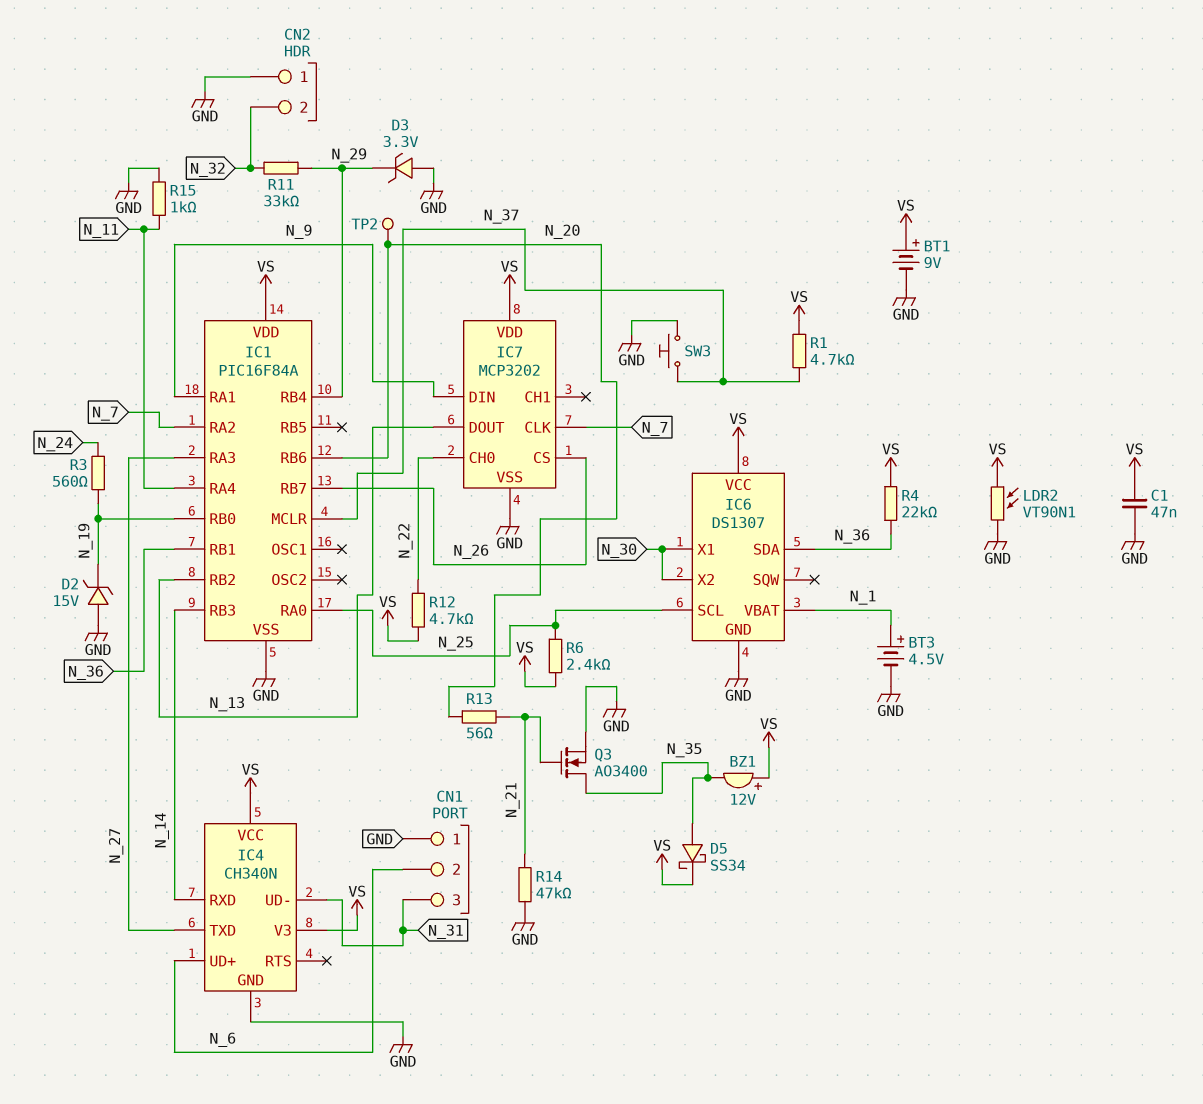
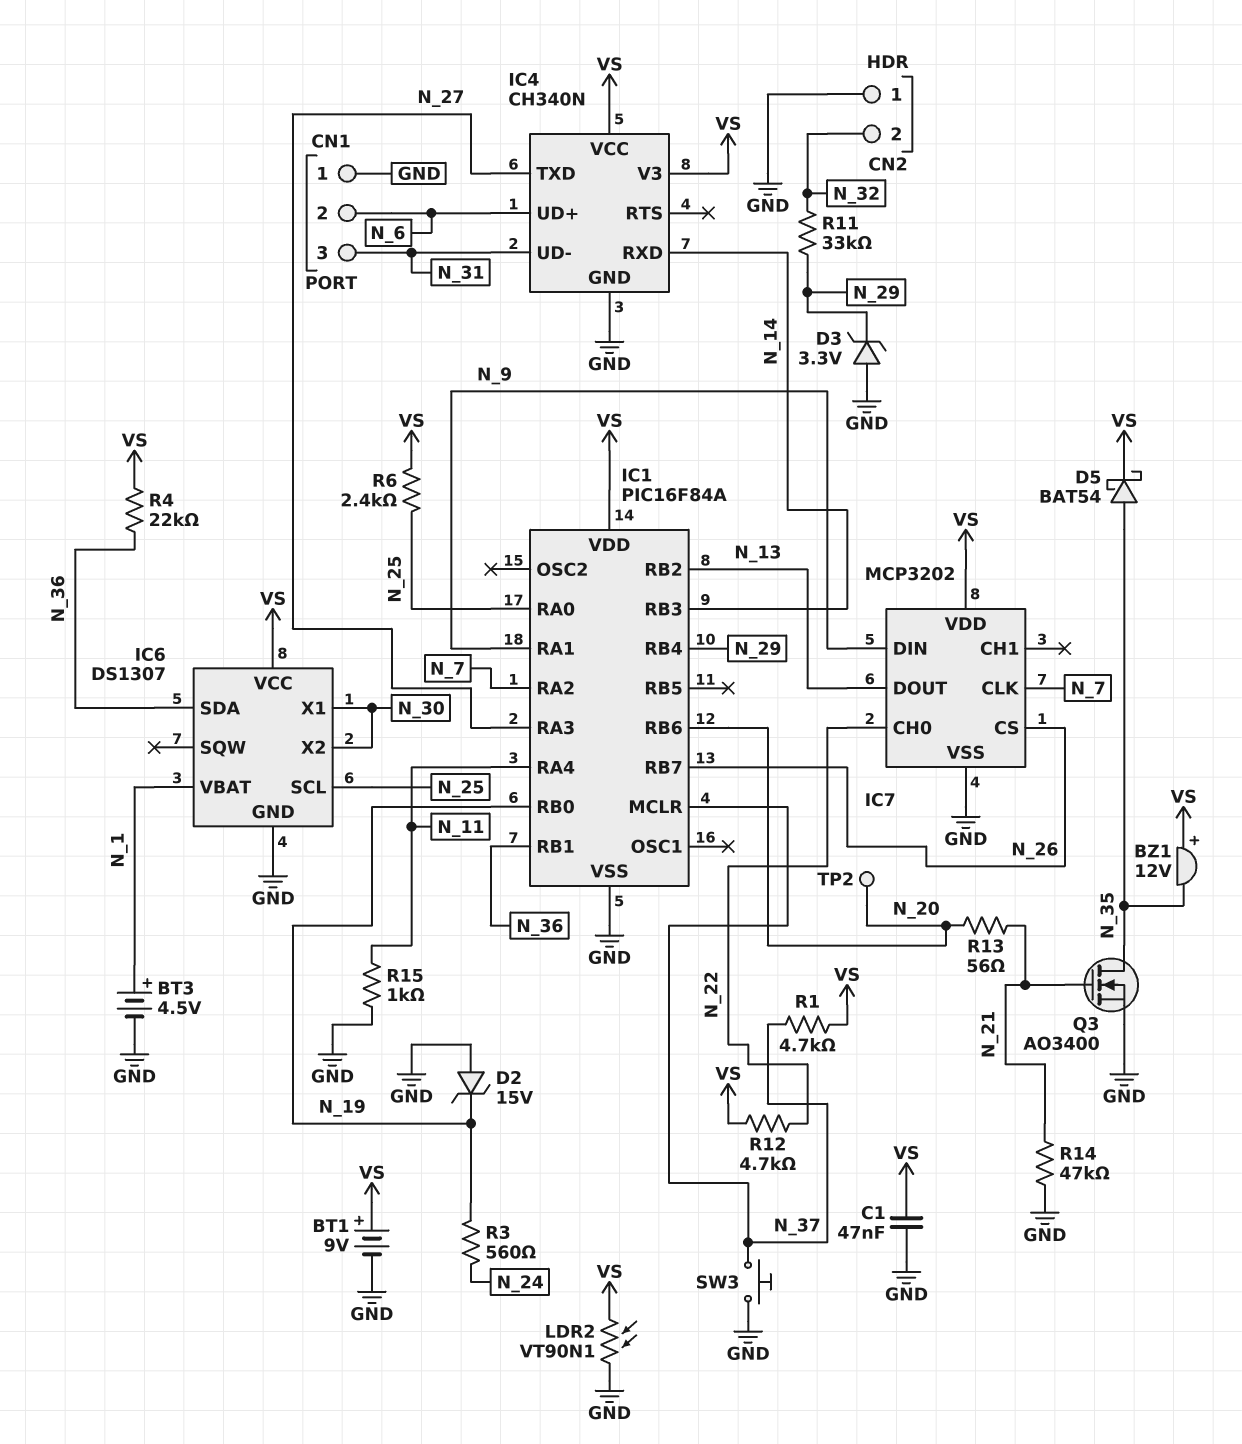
D5: schottky SS34 (A N_35, K VS) -> schottky BAT54 (A N_35, K VS)

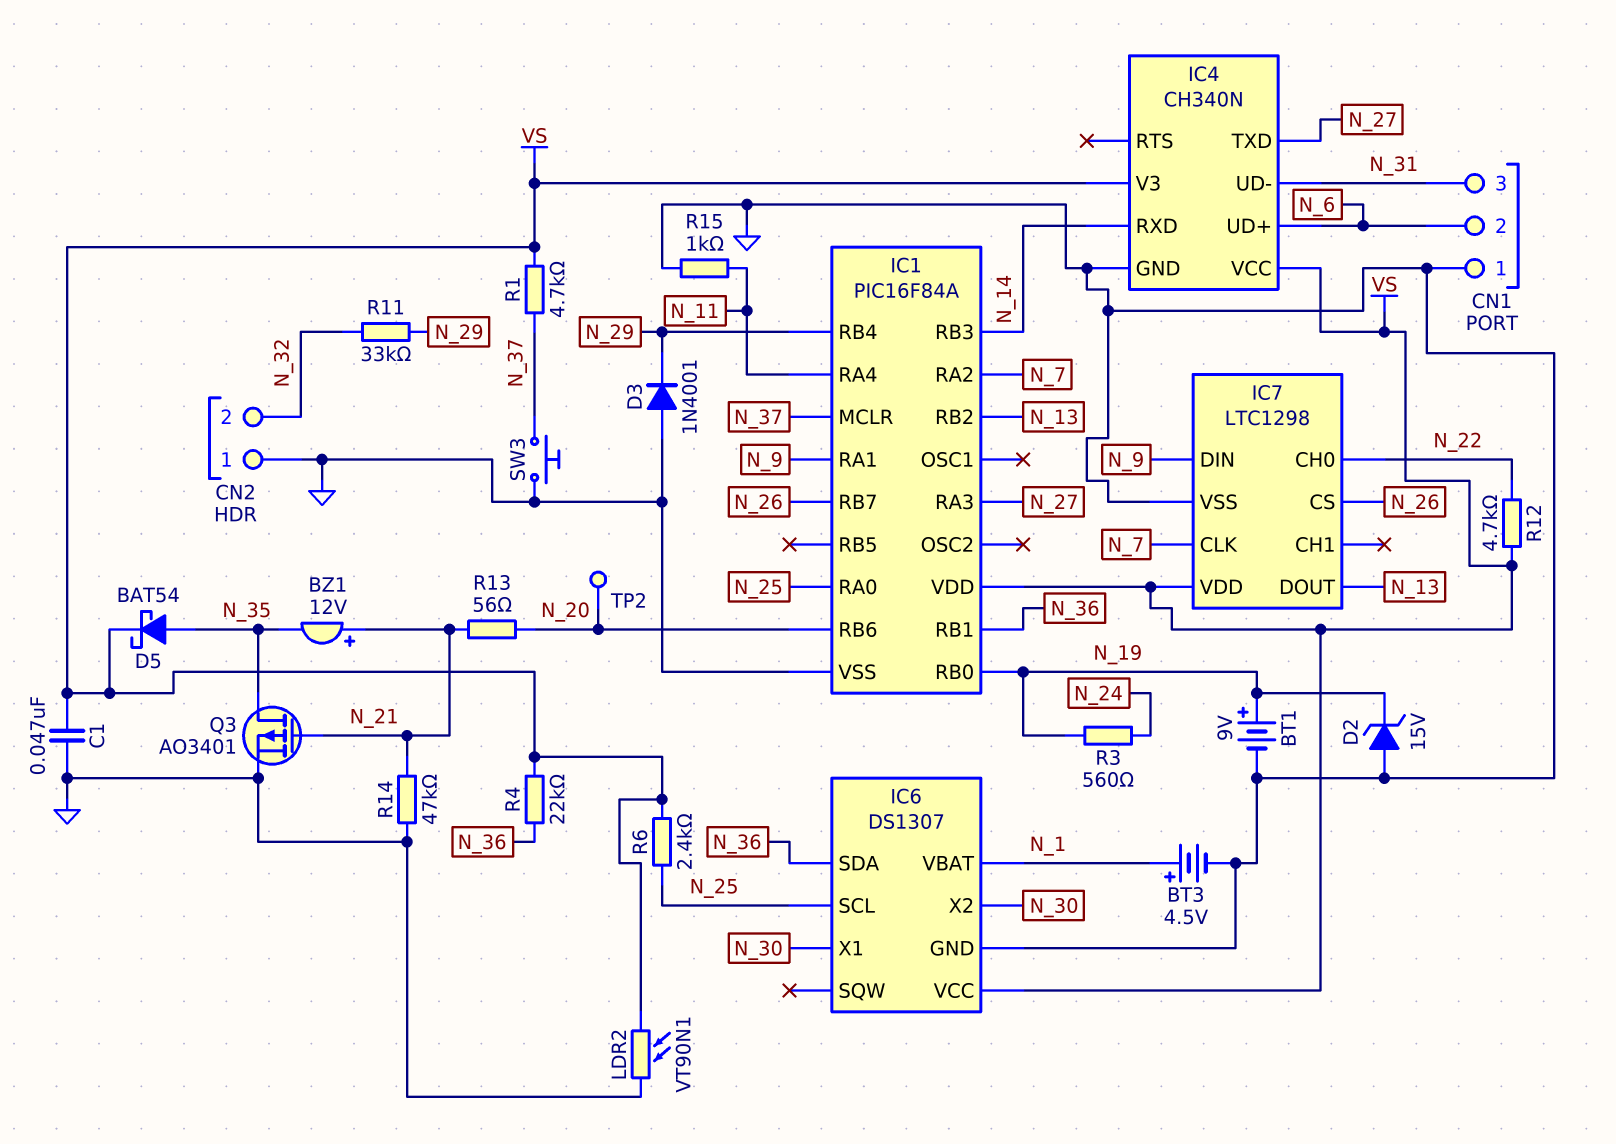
BT1: 9V (plus VS, minus GND) -> 9V (plus N_19, minus GND)
BZ1: buzzer 12V (plus VS, minus N_35) -> buzzer 12V (plus N_21, minus N_35)
D3: zener 3.3V (A GND, K N_29) -> diode 1N4001 (A GND, K N_29)
IC7: MCP3202 -> LTC1298
Q3: NMOS AO3400 (G N_21, D N_35, S GND) -> PMOS AO3401 (G N_21, D N_35, S GND)

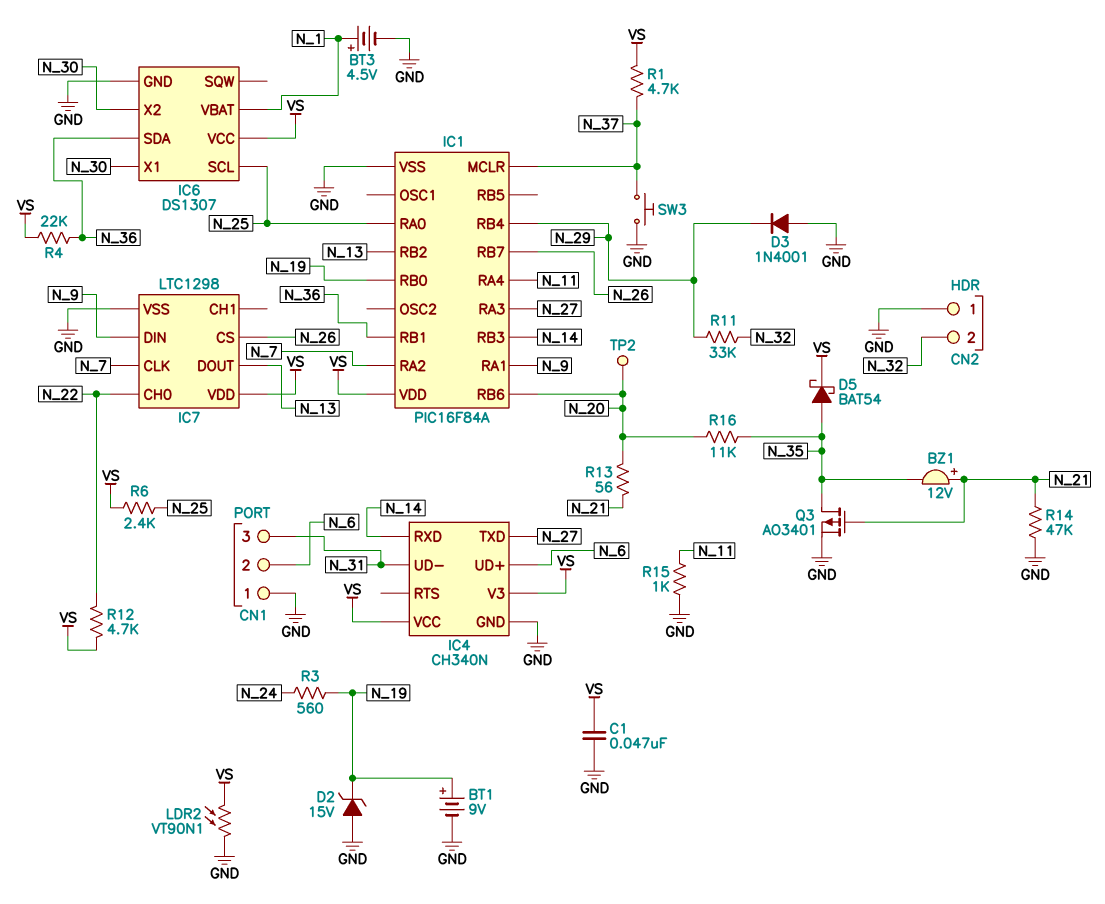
R16: none -> 11k (N_20, N_35)

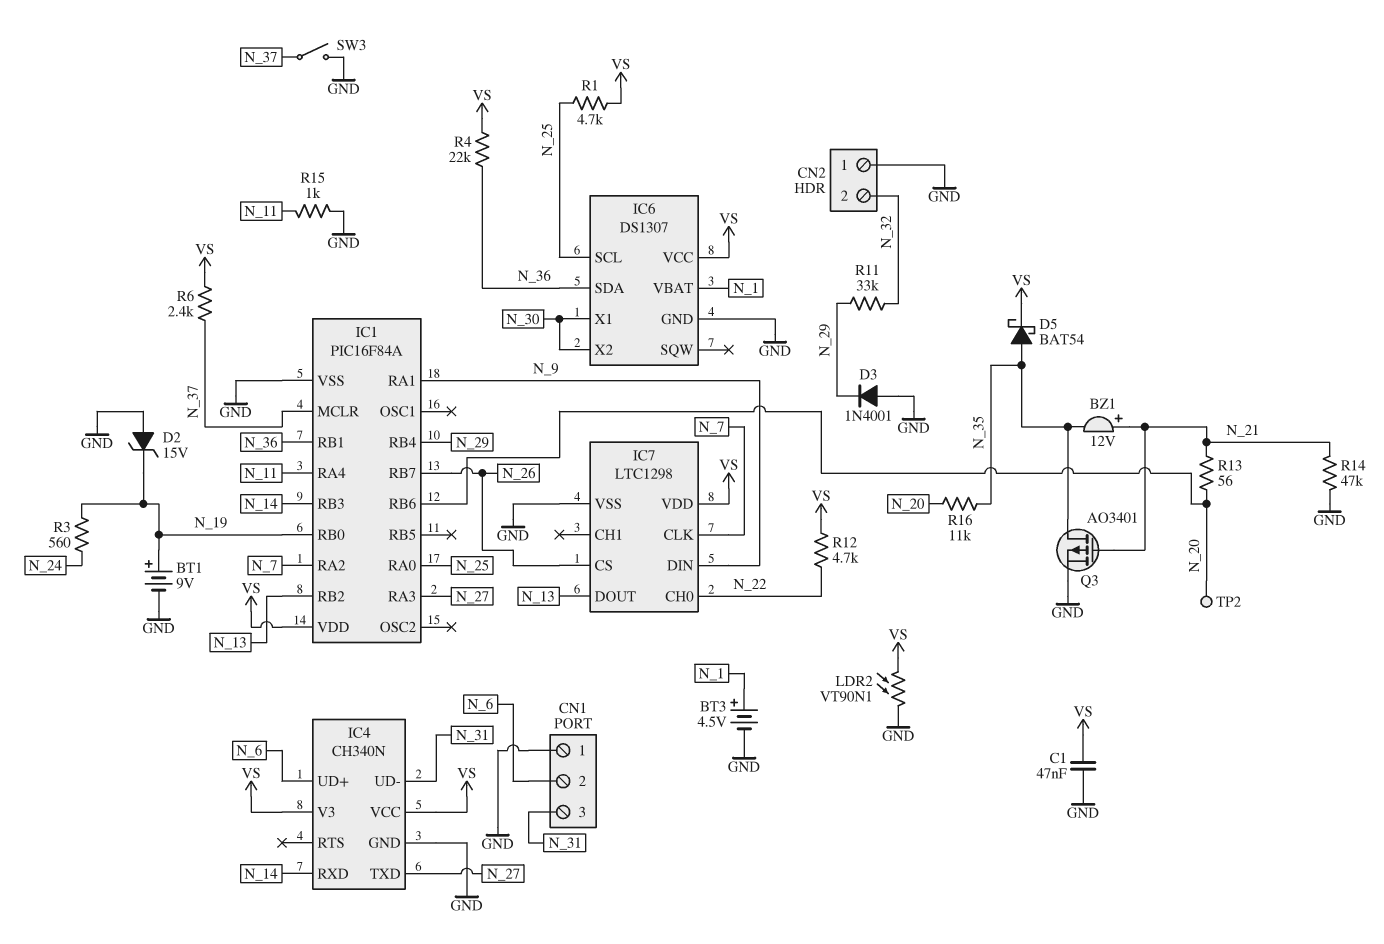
R1: 4.7k (N_37, VS) -> 4.7k (N_25, VS)
R6: 2.4k (N_25, VS) -> 2.4k (N_37, VS)
SW3: button (GND, N_37) -> switch (GND, N_37)

